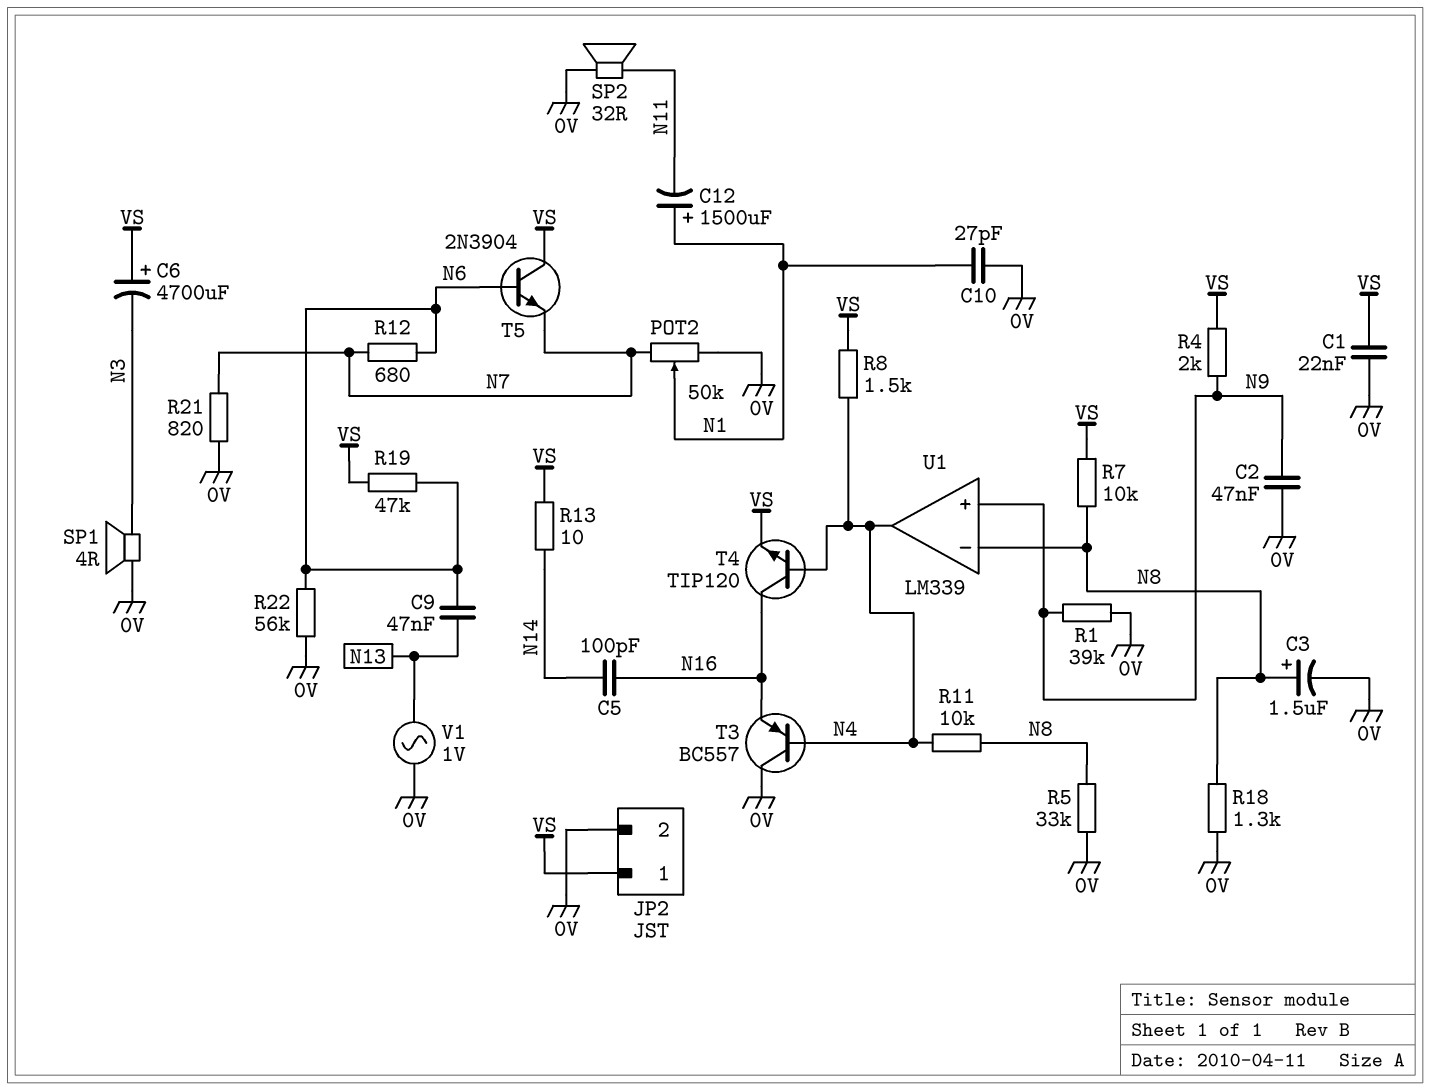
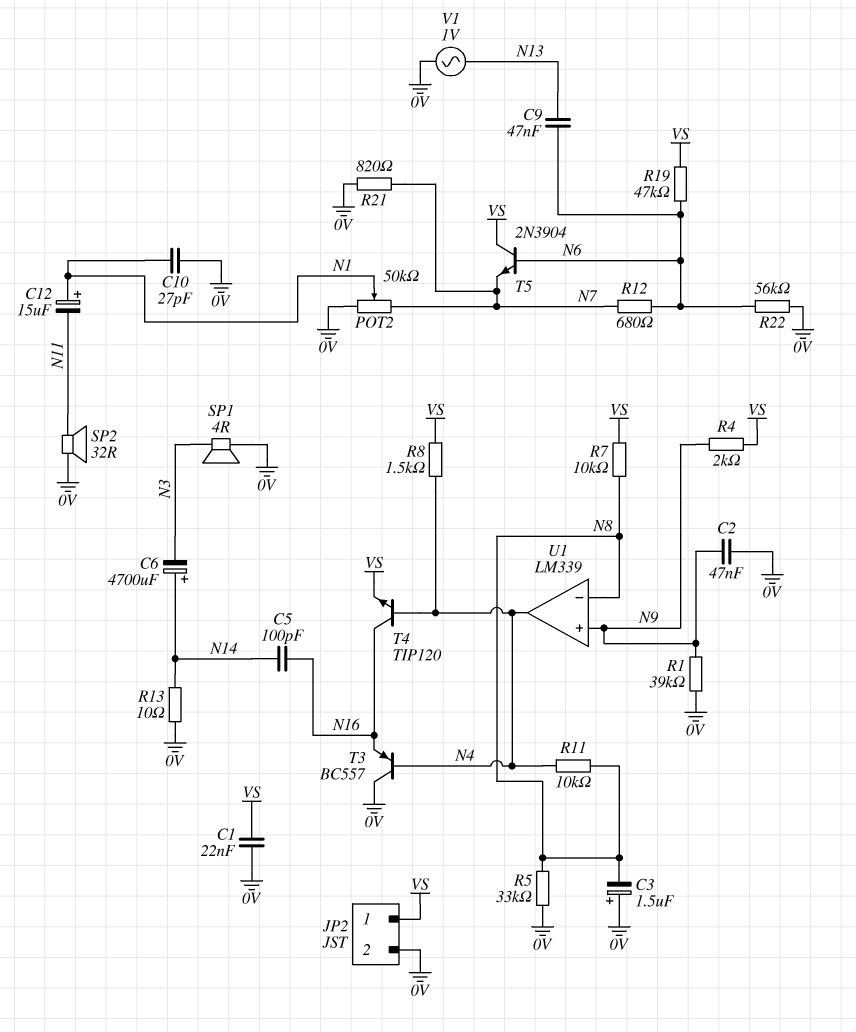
C3: 1.5uF (plus N8, minus 0V) -> 1.5uF (plus 0V, minus N8)
C6: 4700uF (plus VS, minus N3) -> 4700uF (plus N14, minus N3)
C12: 1500uF (plus N1, minus N11) -> 15uF (plus N1, minus N11)
R13: 10 (N14, VS) -> 10 (0V, N14)
R18: 1.3k (0V, N8) -> none

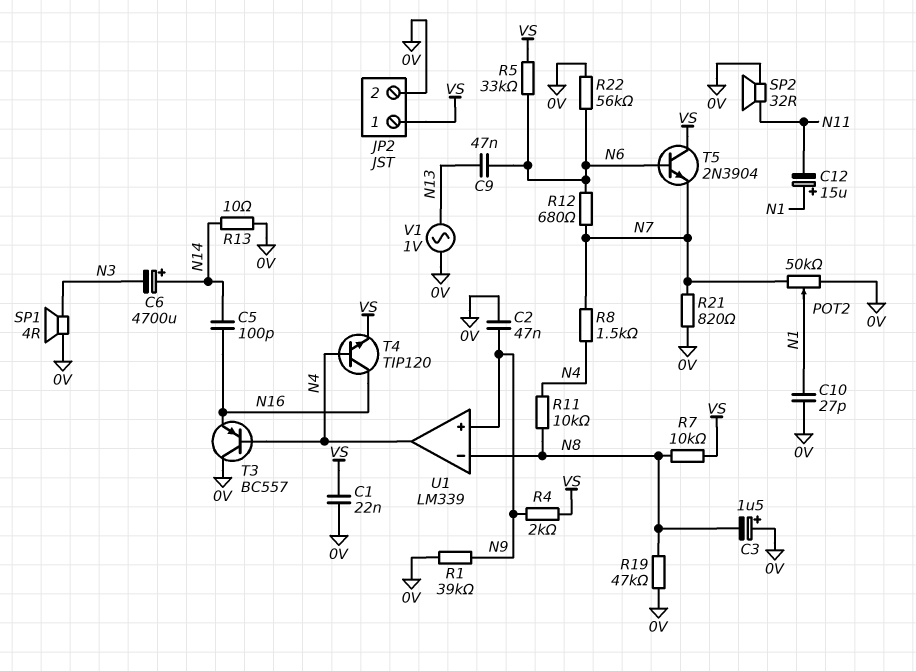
R5: 33k (0V, N8) -> 33k (N6, VS)
R8: 1.5k (N4, VS) -> 1.5k (N4, N7)
R19: 47k (N6, VS) -> 47k (0V, N8)

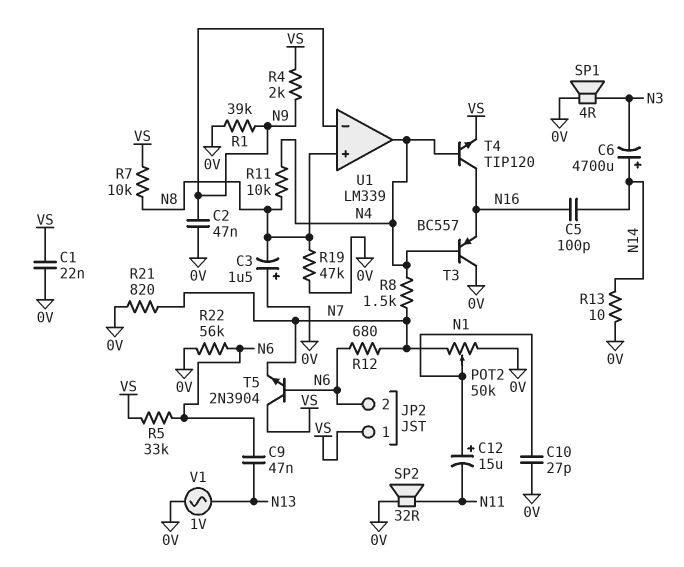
JP2 pin 2: 0V -> N6
U1 pin in+: N9 -> N8
U1 pin in-: N8 -> N9

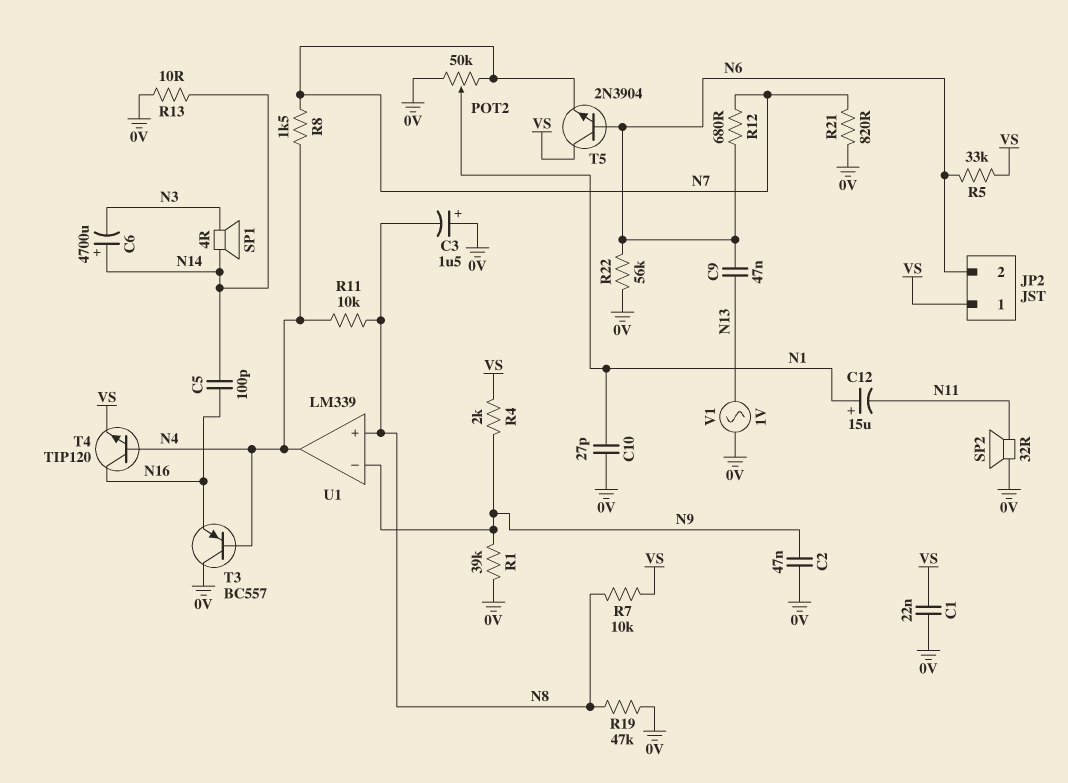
SP1: speaker 4R (0V, N3) -> speaker 4R (N3, N14)

